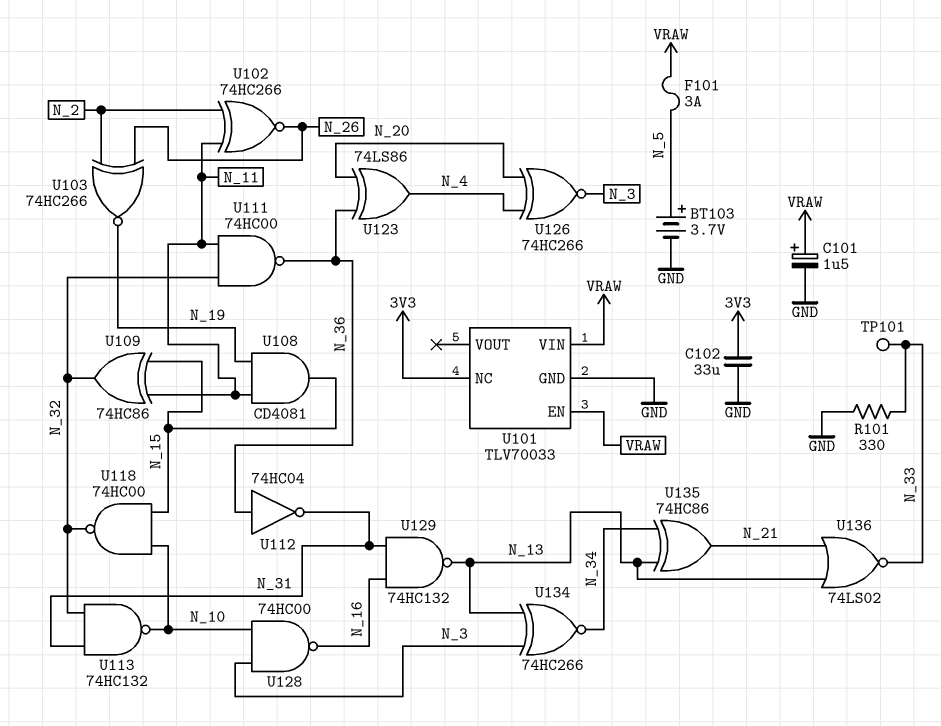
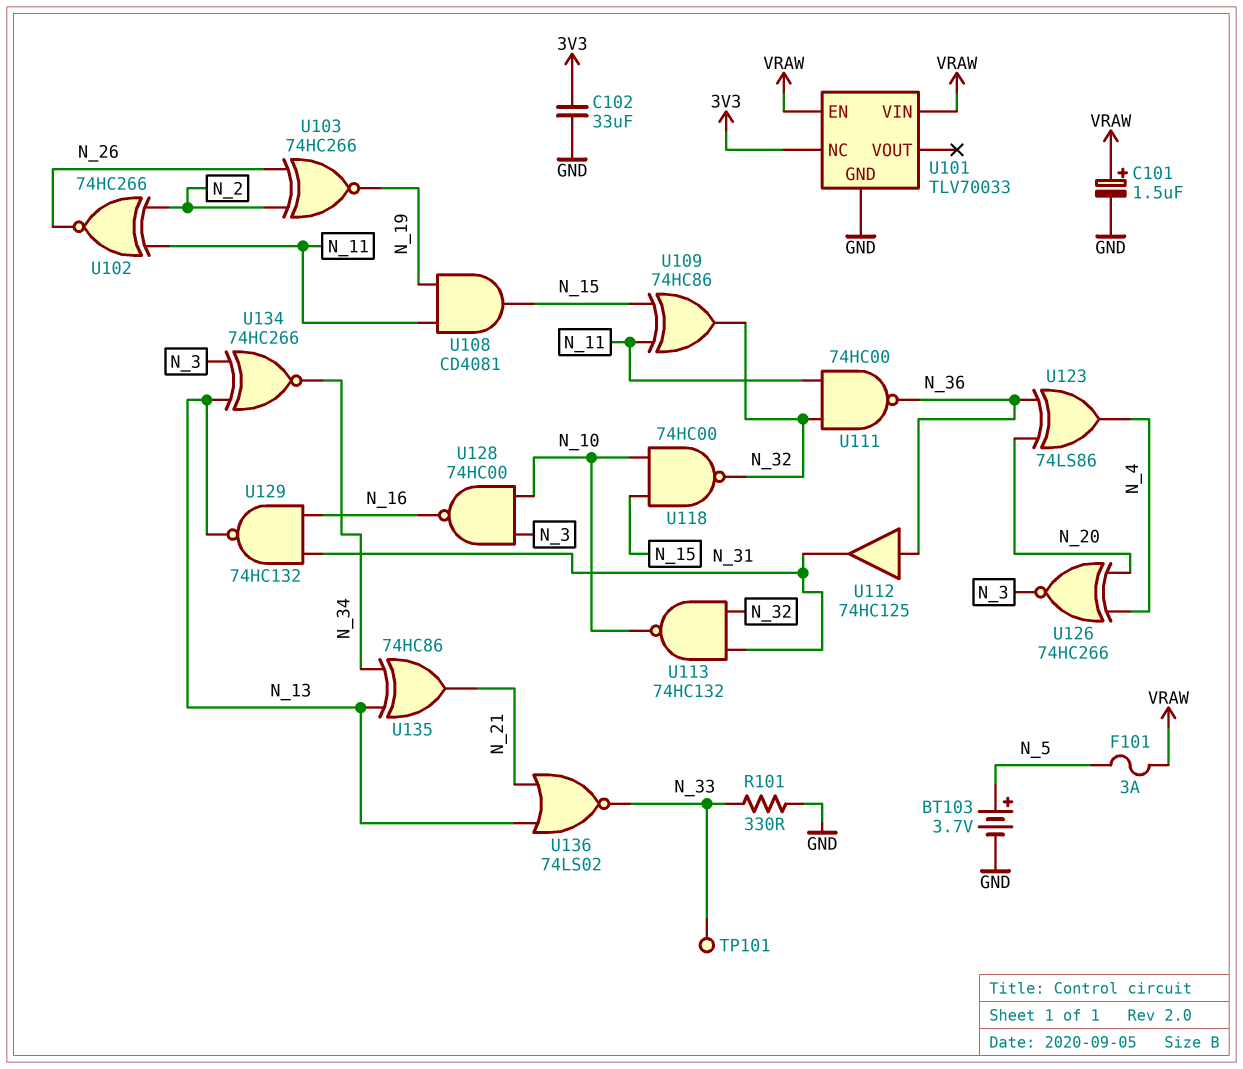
U112: NOT 74HC04 (in N_36, out N_31) -> buffer 74HC125 (in N_36, out N_31)

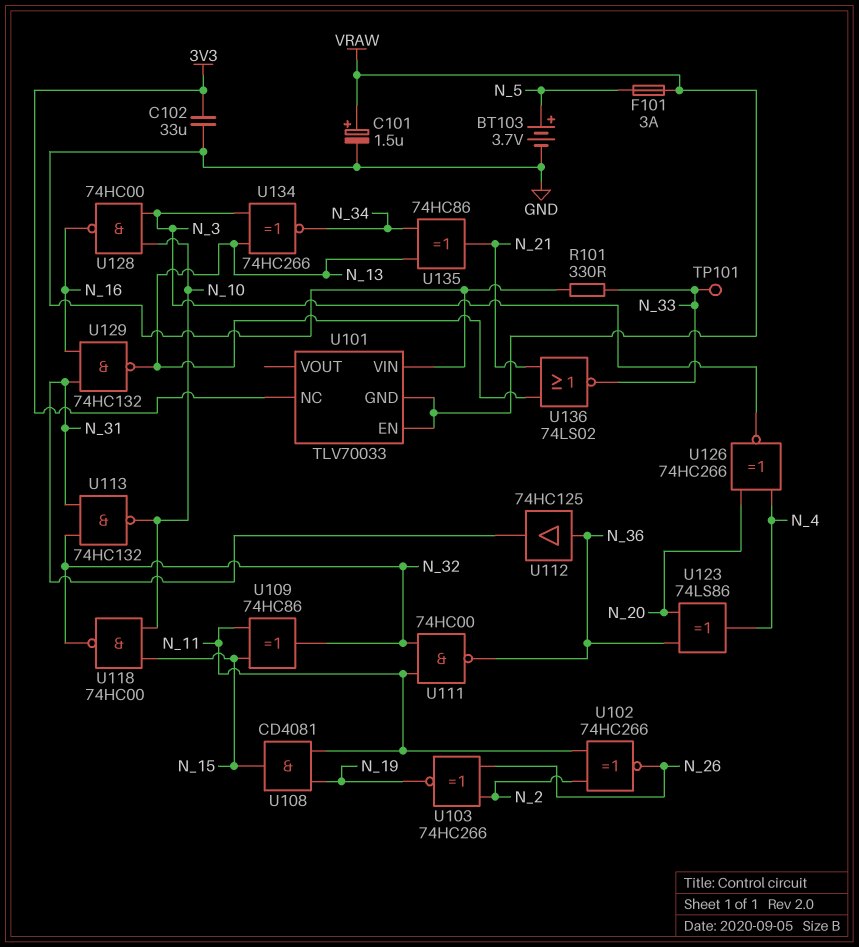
U101 pin GND: GND -> VRAW
U101 pin VIN: VRAW -> GND

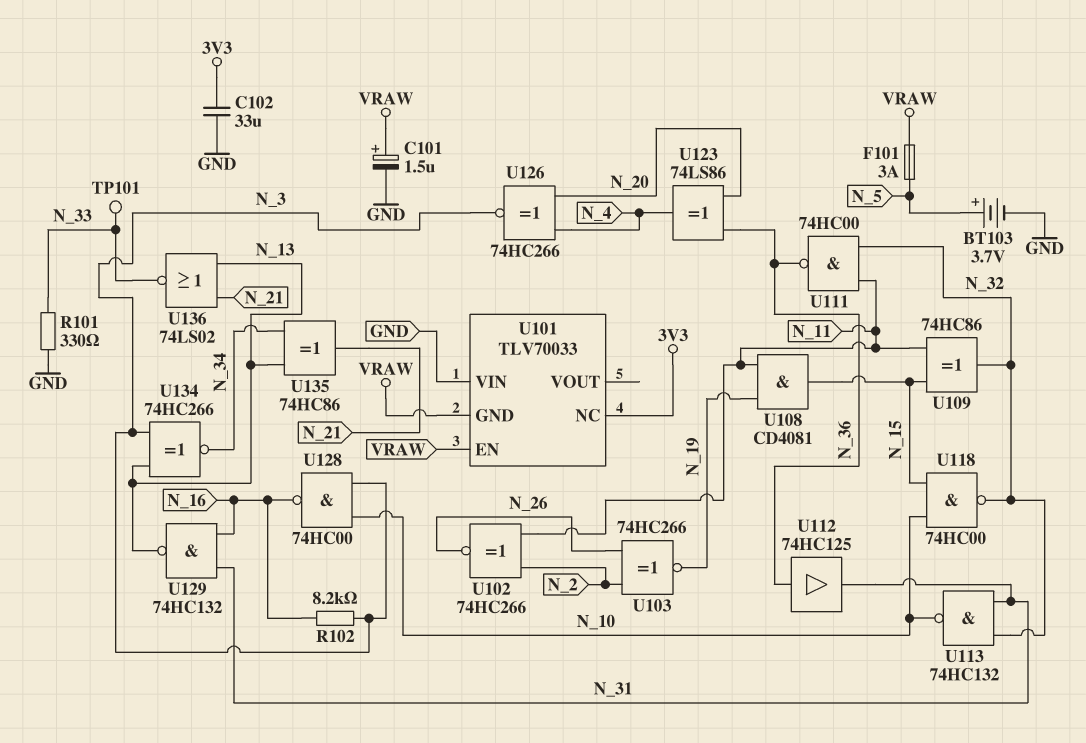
R102: none -> 8.2k (N_3, N_16)

